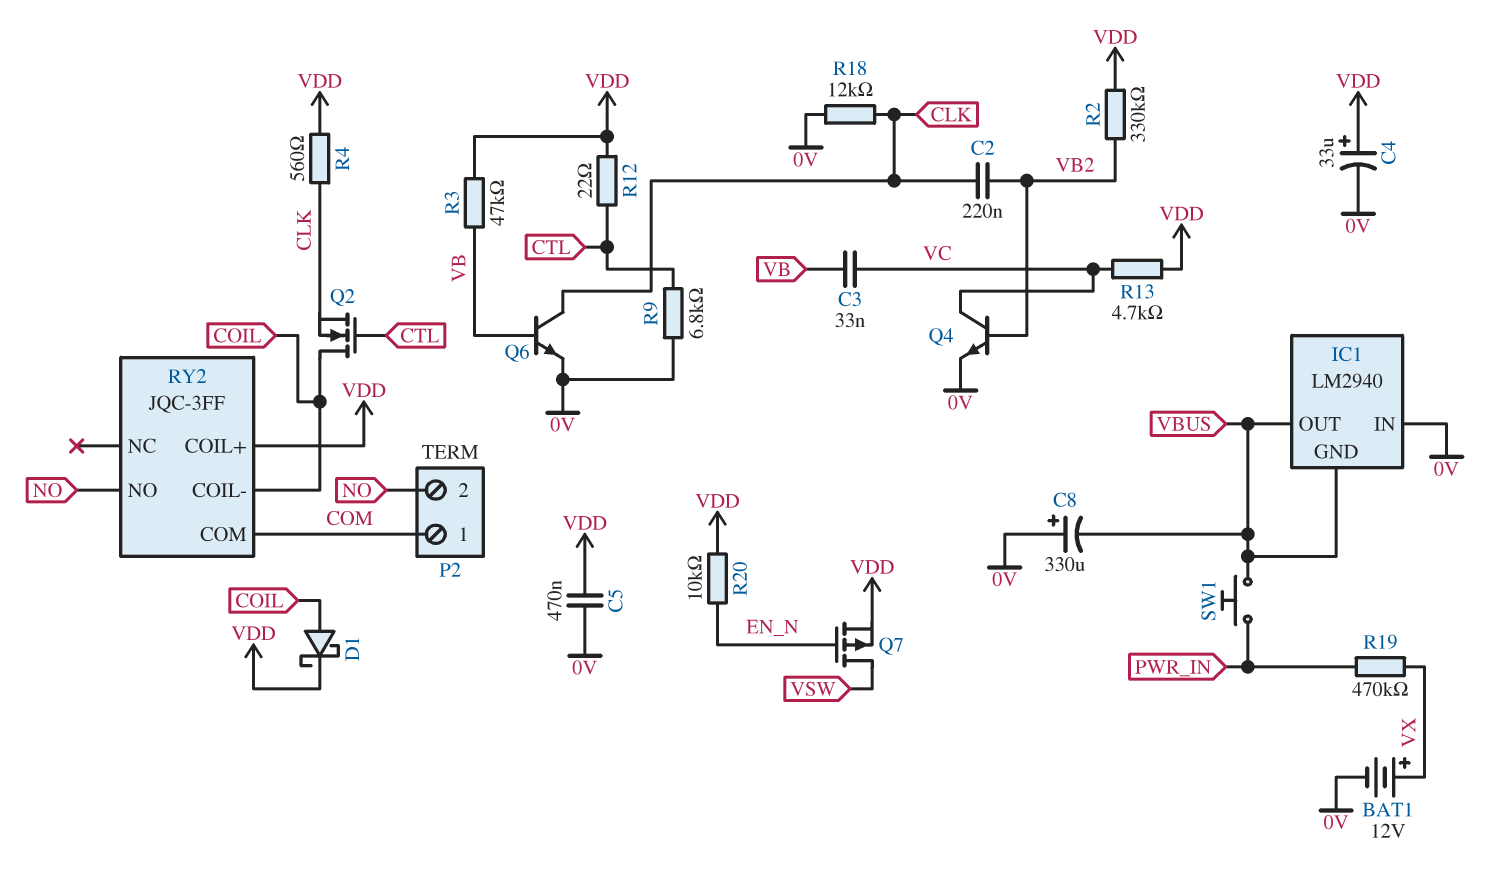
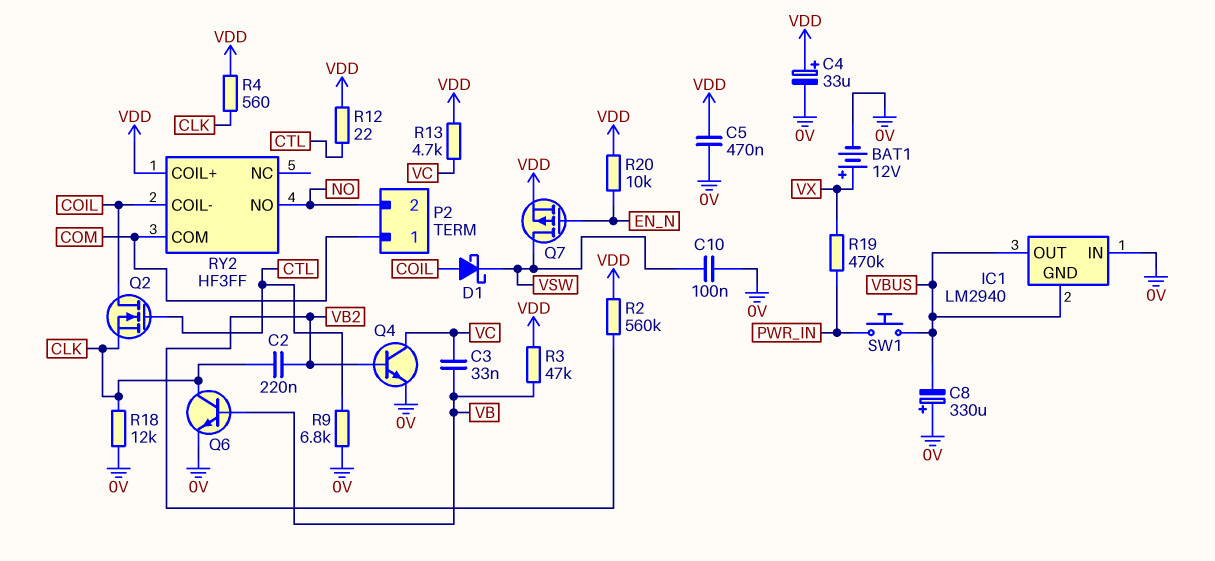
C10: none -> 100nF (0V, VSW)
D1: schottky (A COIL, K VDD) -> schottky (A COIL, K VSW)
R2: 330k (VB2, VDD) -> 560k (VB2, VDD)
RY2: JQC-3FF -> HF3FF

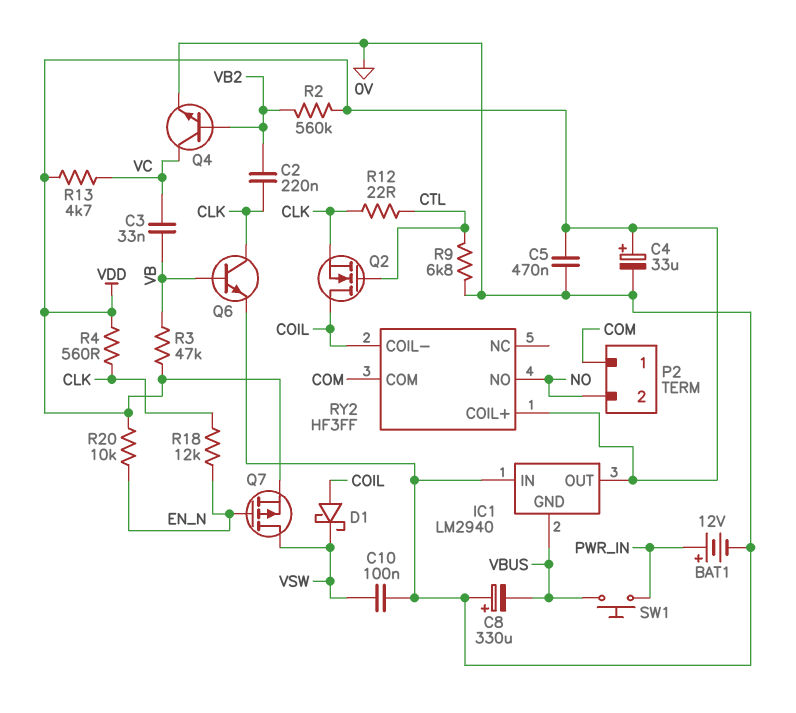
BAT1: 12V (plus VX, minus 0V) -> 12V (plus PWR_IN, minus 0V)
IC1 pin OUT: VBUS -> VDD
R12: 22 (CTL, VDD) -> 22 (CLK, CTL)
R18: 12k (0V, CLK) -> 12k (CLK, EN_N)
R19: 470k (PWR_IN, VX) -> none

